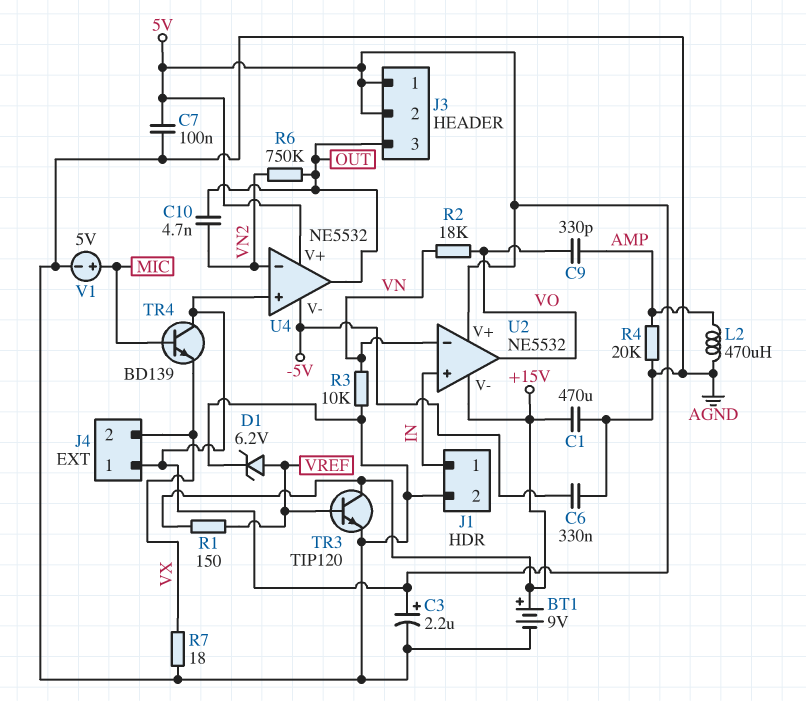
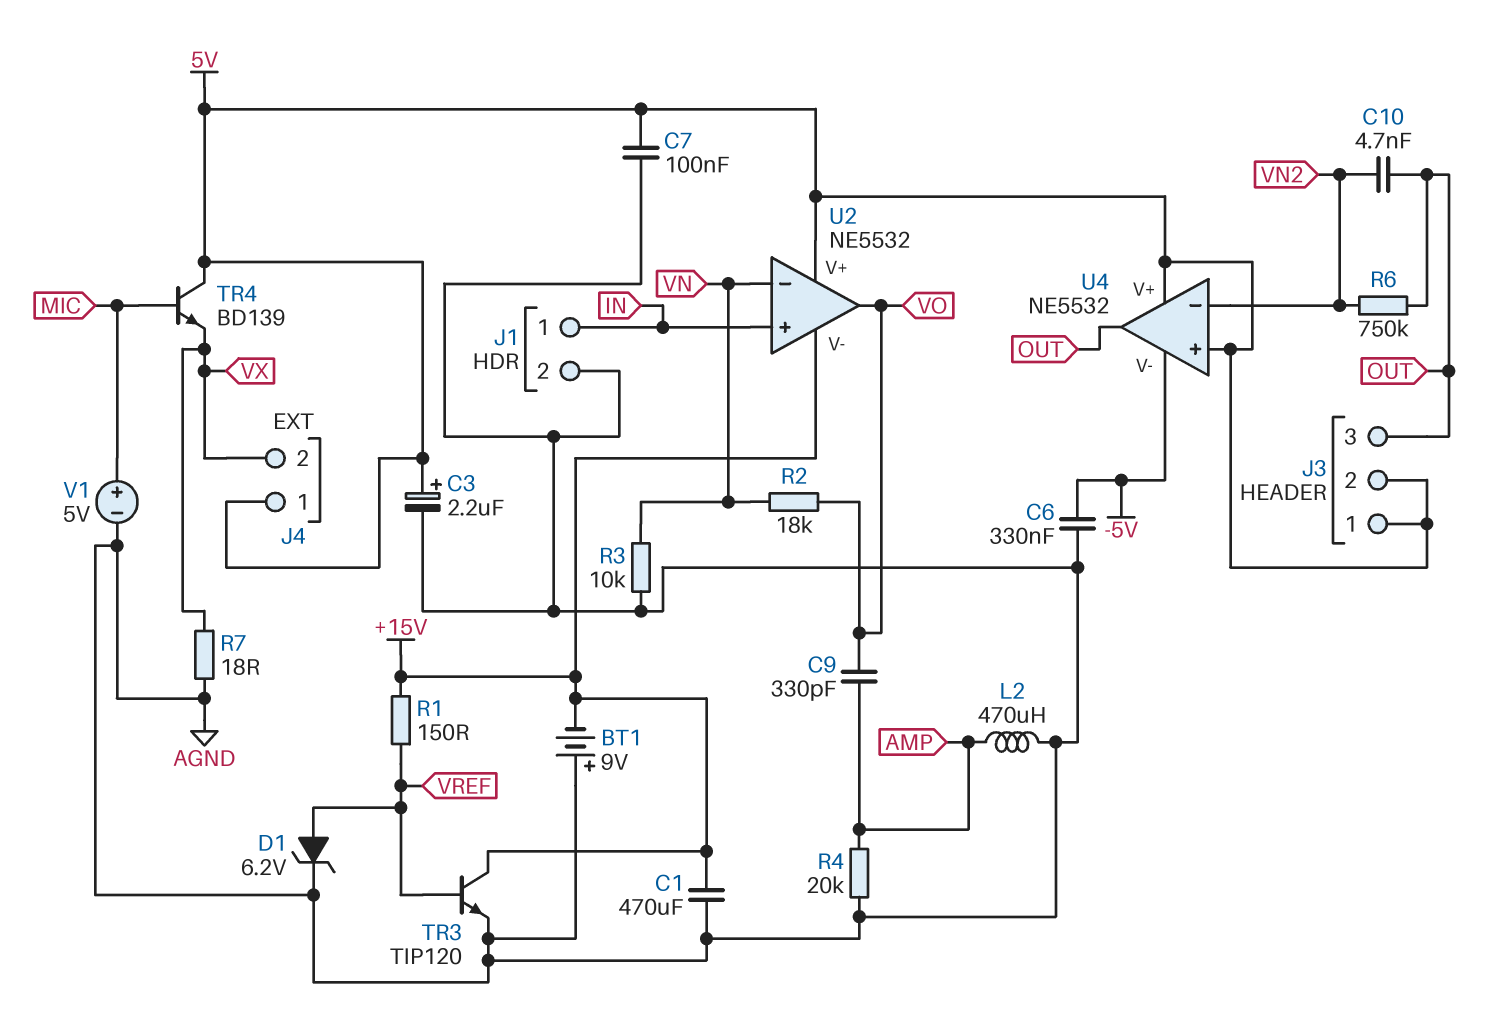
BT1: 9V (plus +15V, minus AGND) -> 9V (plus AGND, minus +15V)

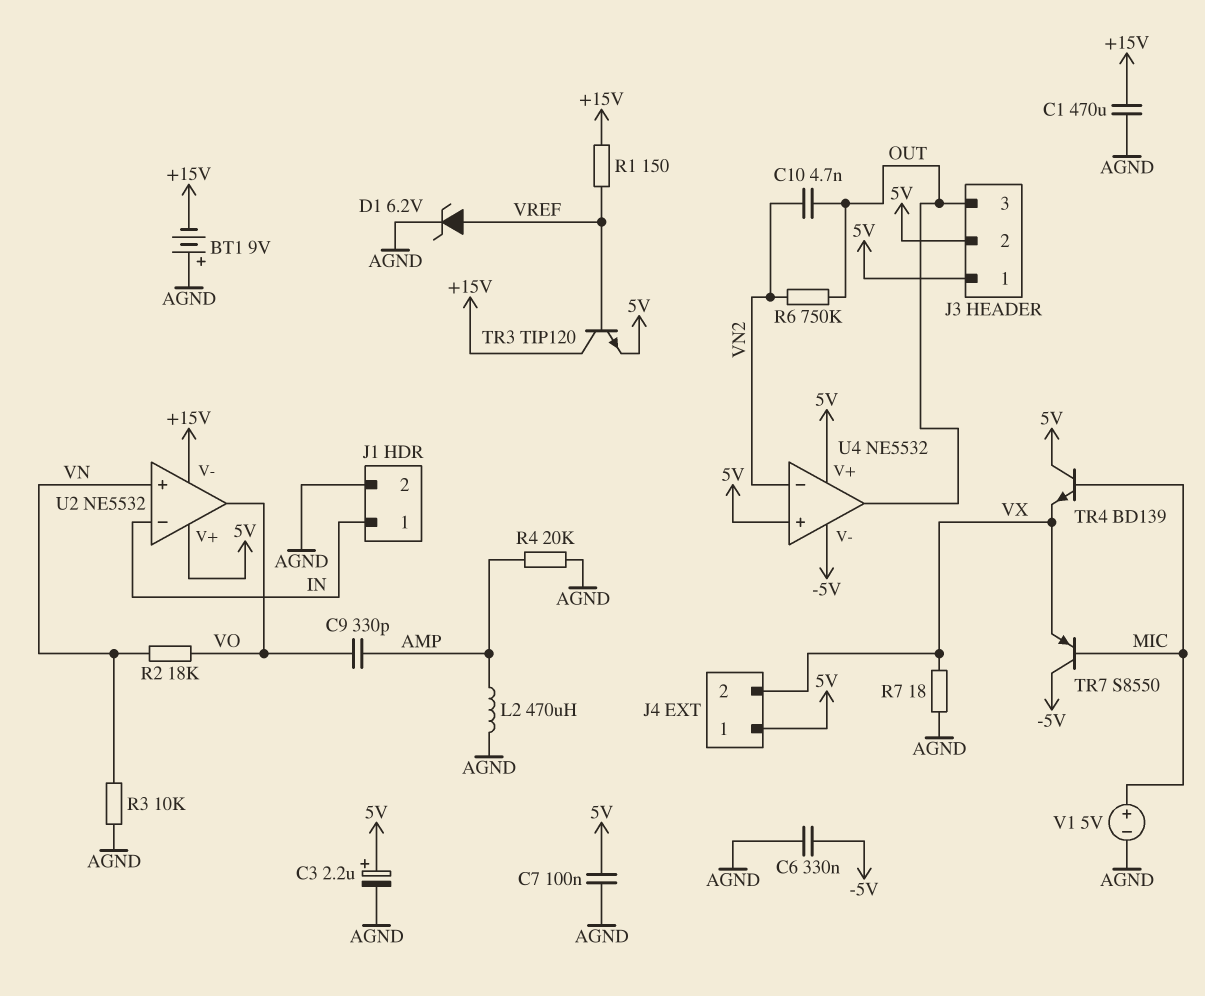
TR3: NPN TIP120 (B VREF, C +15V, E AGND) -> NPN TIP120 (B VREF, C +15V, E 5V)
TR7: none -> PNP S8550 (B MIC, C -5V, E VX)
U2 pin in+: IN -> VN
U2 pin in-: VN -> IN

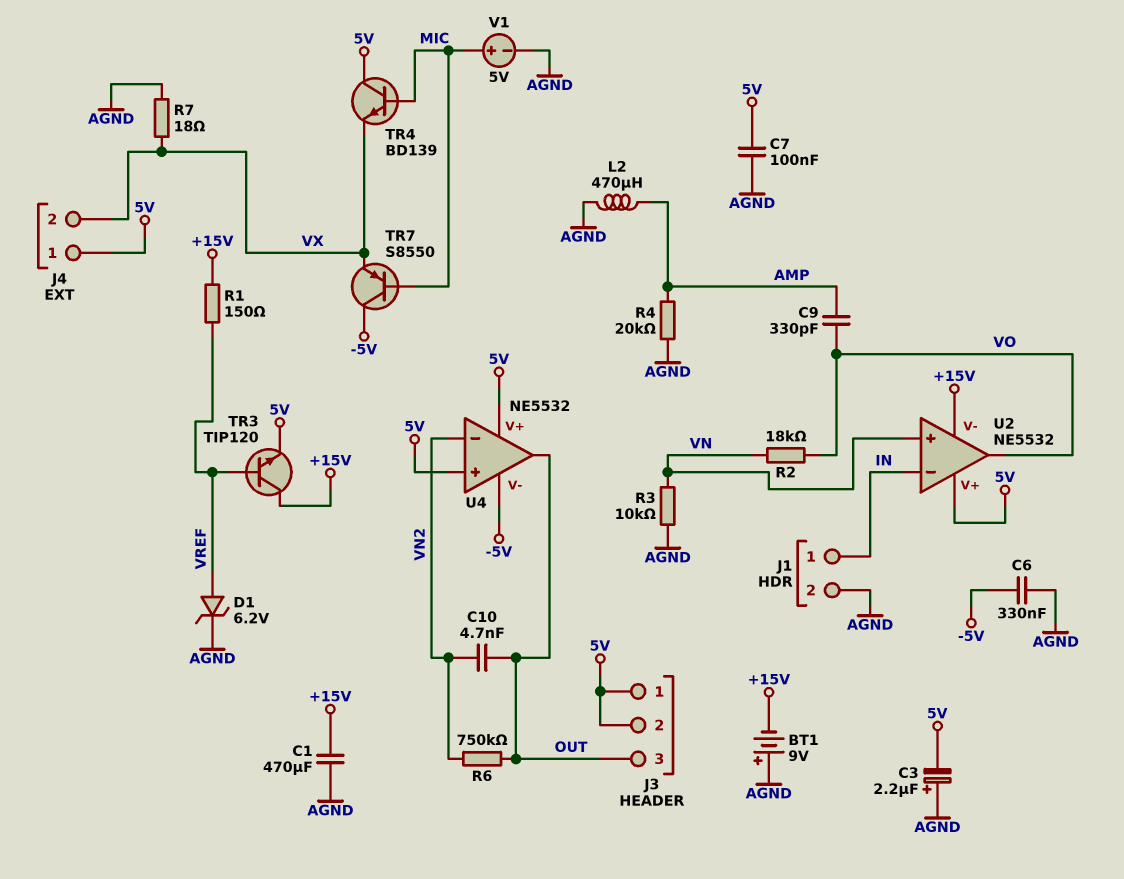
C3: 2.2uF (plus 5V, minus AGND) -> 2.2uF (plus AGND, minus 5V)

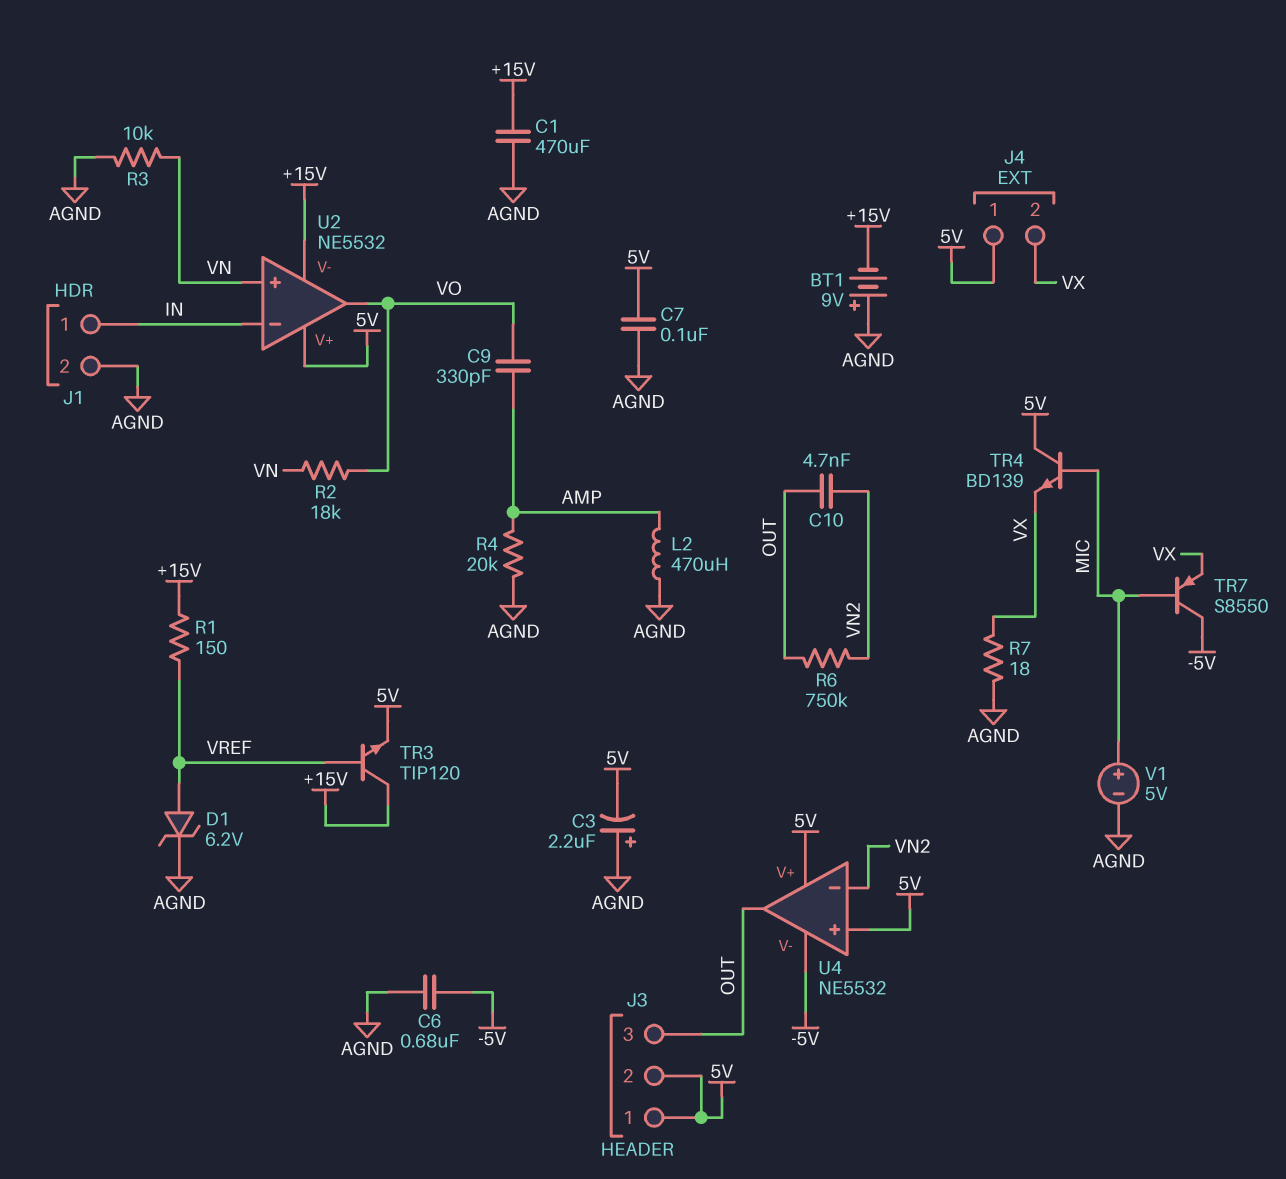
C6: 330nF (-5V, AGND) -> 680nF (-5V, AGND)

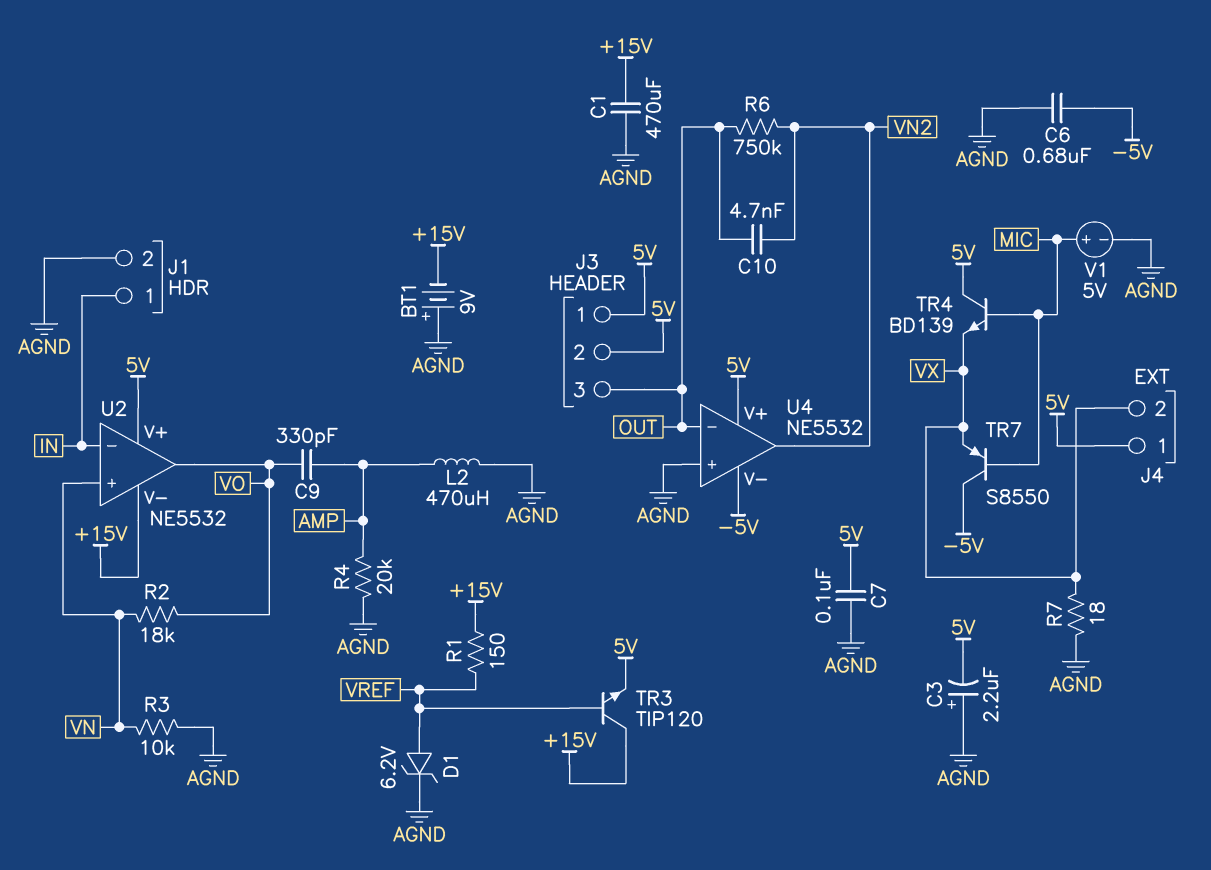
U4 pin in+: 5V -> AGND
U4 pin in-: VN2 -> OUT
U4 pin out: OUT -> VN2

